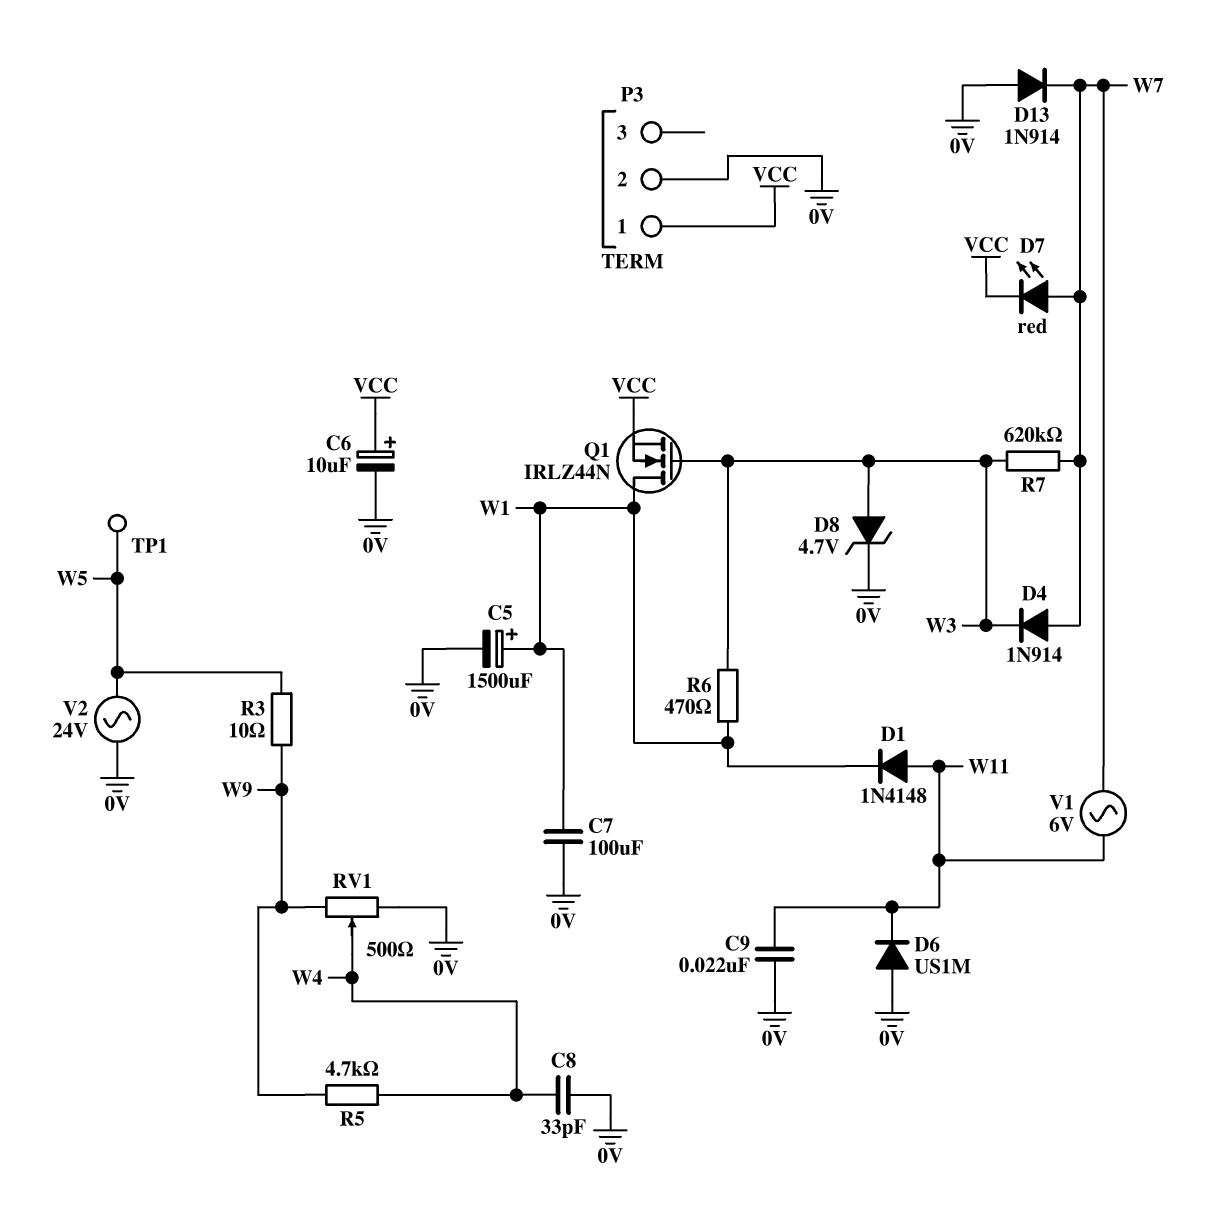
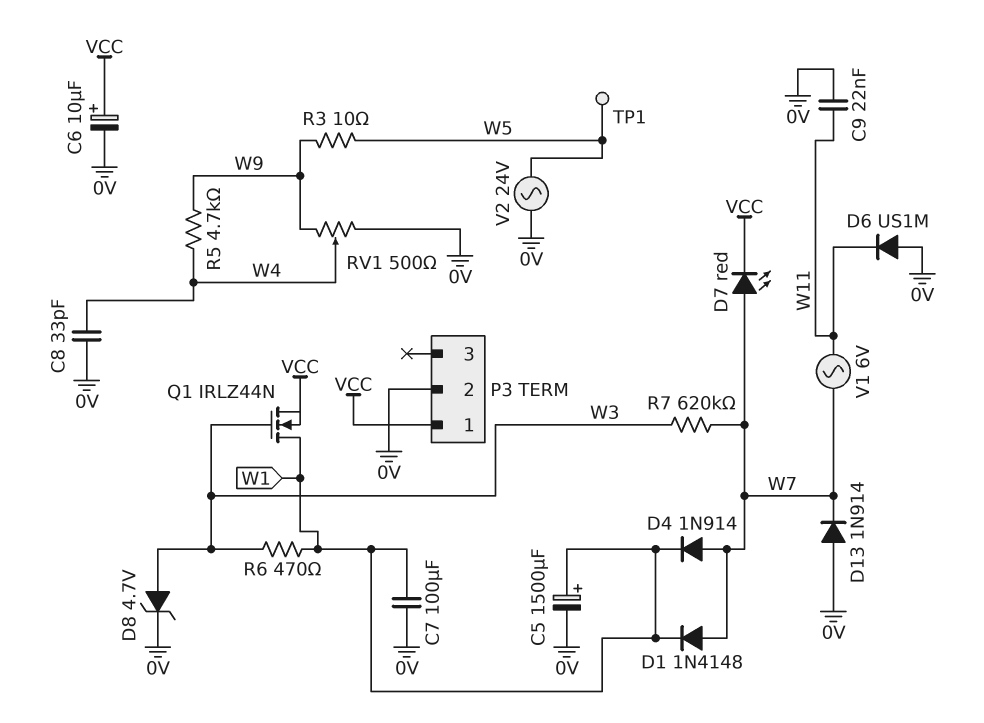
D1: diode 1N4148 (A W11, K W1) -> diode 1N4148 (A W7, K W1)
D4: diode 1N914 (A W7, K W3) -> diode 1N914 (A W7, K W1)

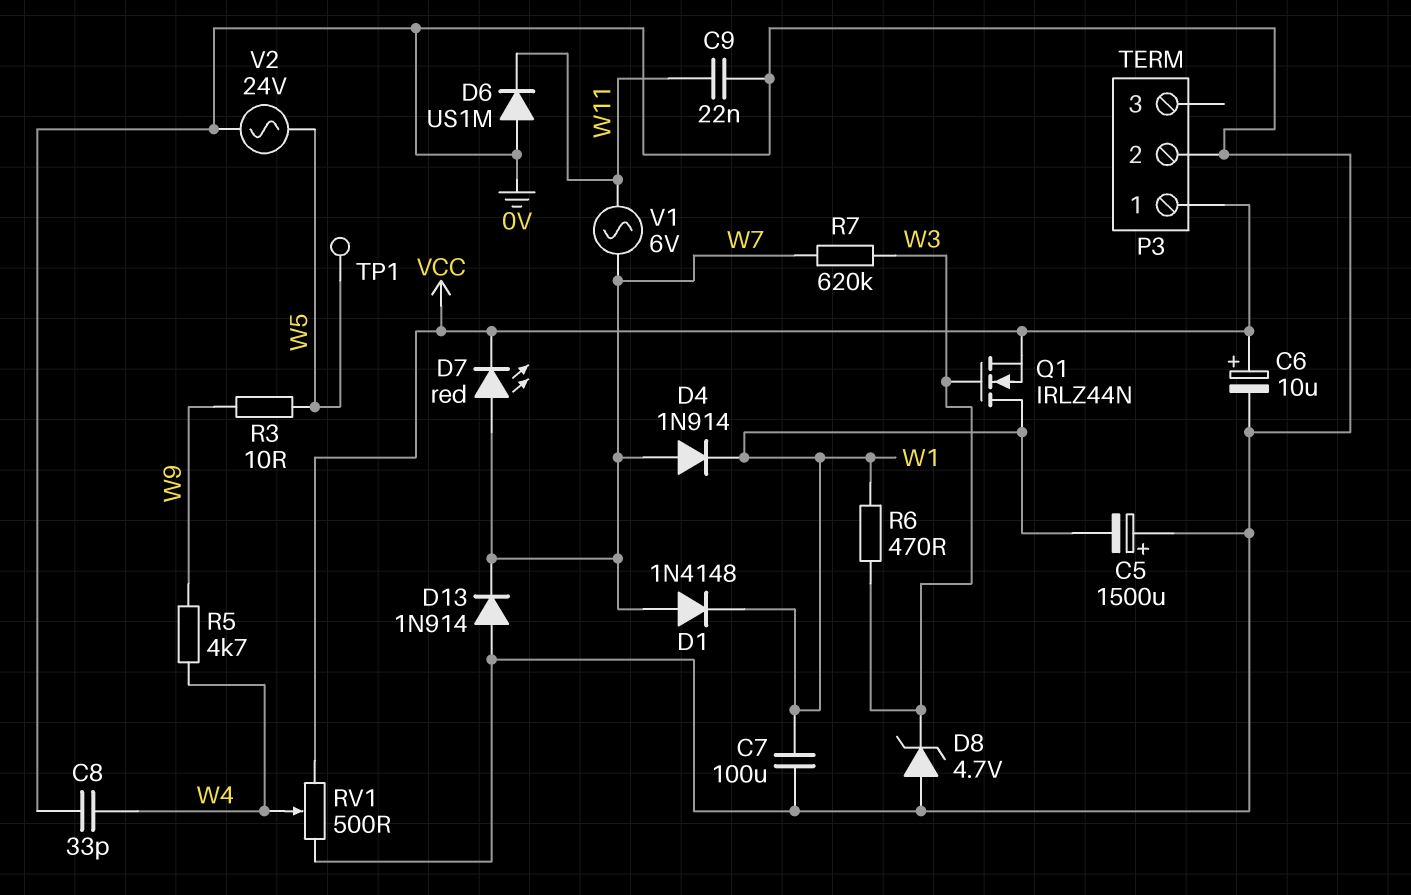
C5: 1500uF (plus W1, minus 0V) -> 1500uF (plus 0V, minus W1)
D8: zener 4.7V (A W3, K 0V) -> zener 4.7V (A 0V, K W3)
RV1: 500 (0V, W9, wiper W4) -> 500 (0V, VCC, wiper W4)

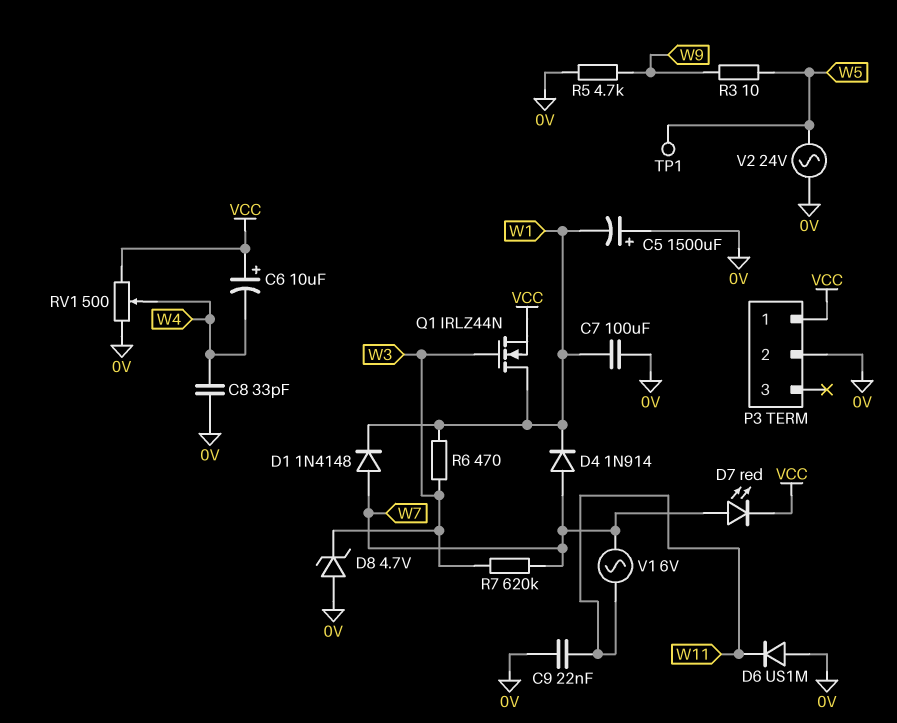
C6: 10uF (plus VCC, minus 0V) -> 10uF (plus VCC, minus W4)
D13: diode 1N914 (A 0V, K W7) -> none
R5: 4.7k (W4, W9) -> 4.7k (0V, W9)

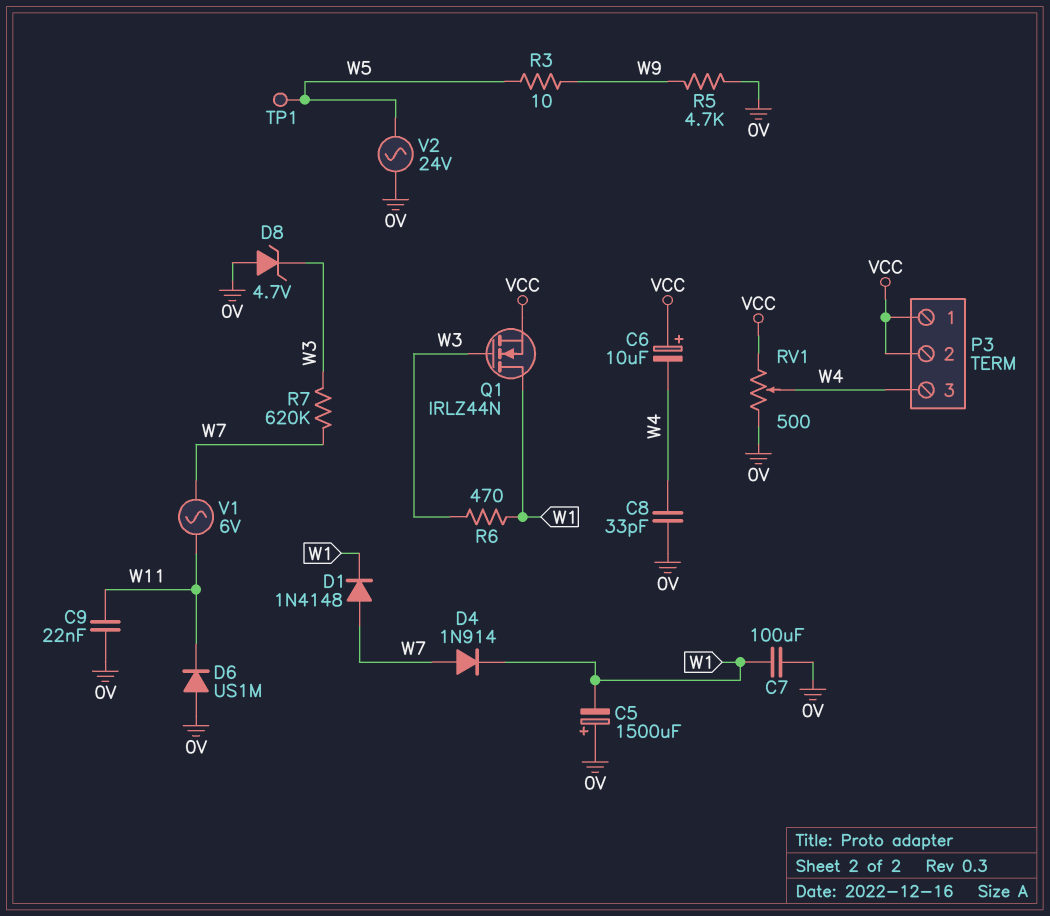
D7: LED red (A W7, K VCC) -> none
P3 pin 2: 0V -> VCC
P3 pin 3: none -> W4

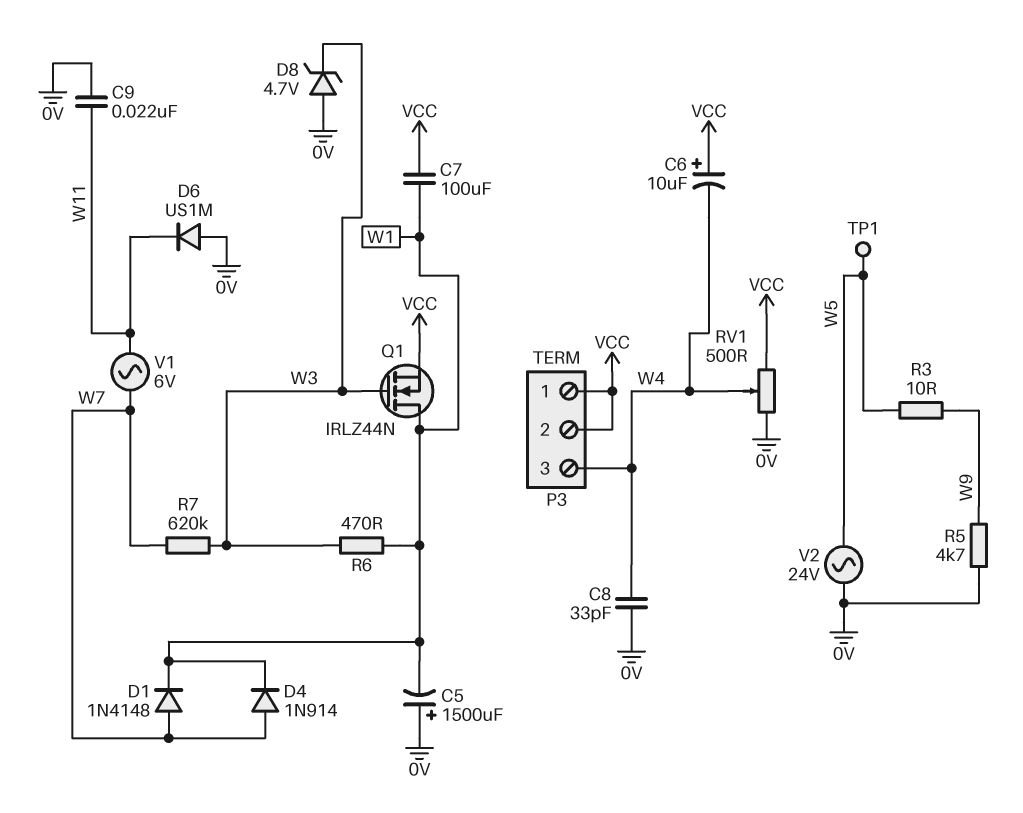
C7: 100uF (0V, W1) -> 100uF (VCC, W1)

